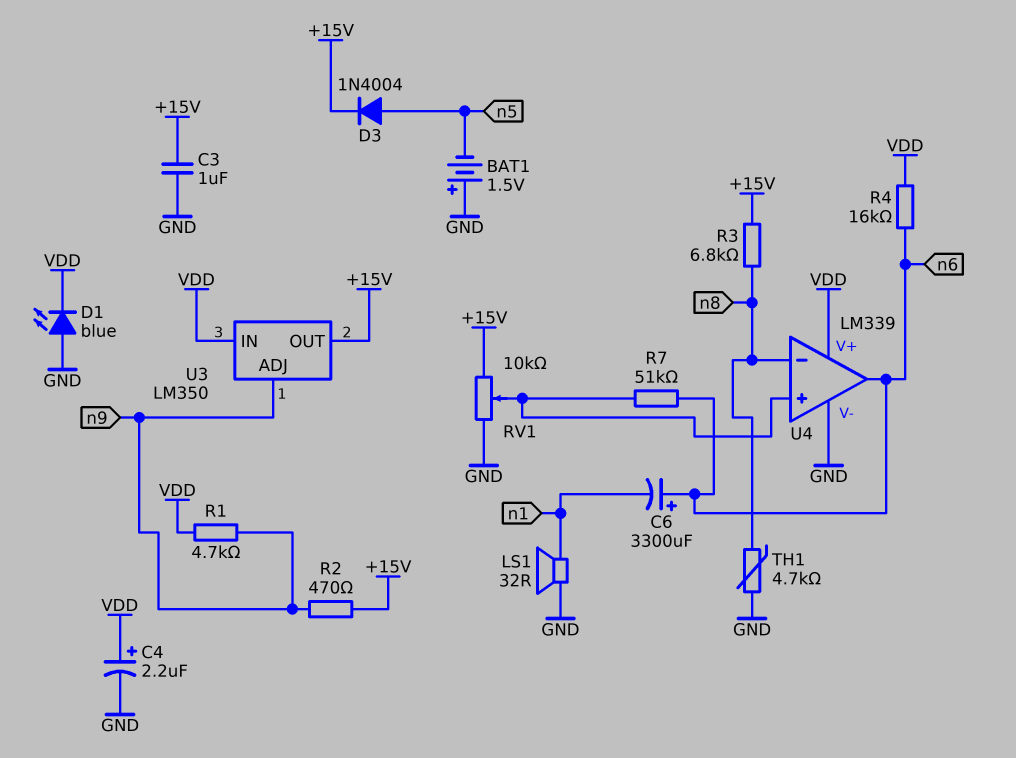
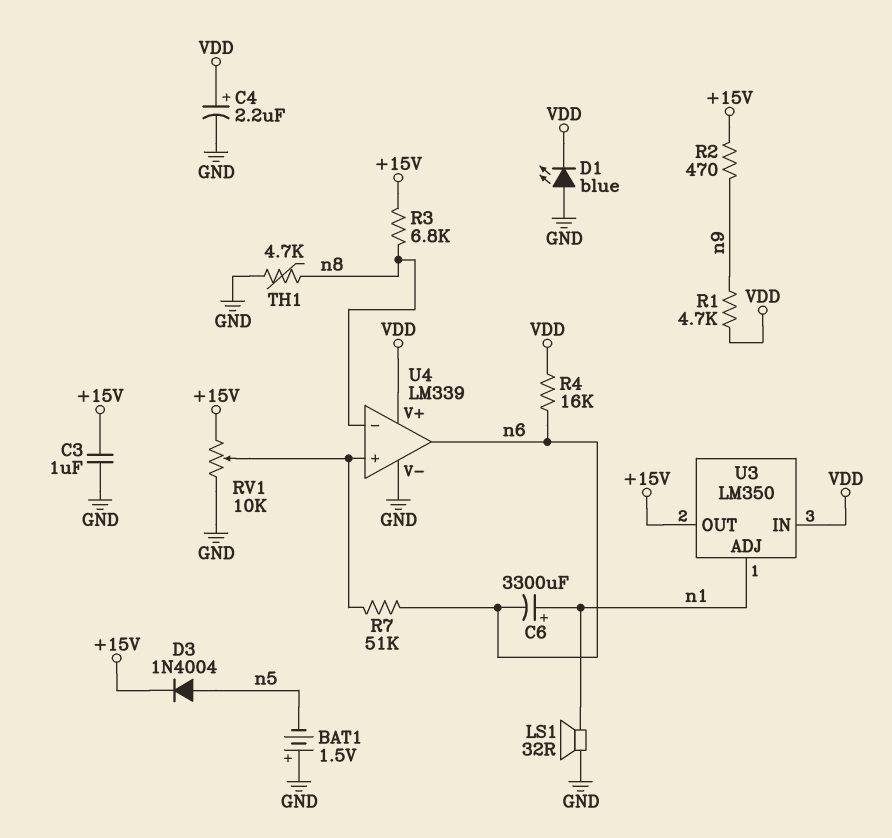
C6: 3300uF (plus n6, minus n1) -> 3300uF (plus n1, minus n6)
U3 pin ADJ: n9 -> n1

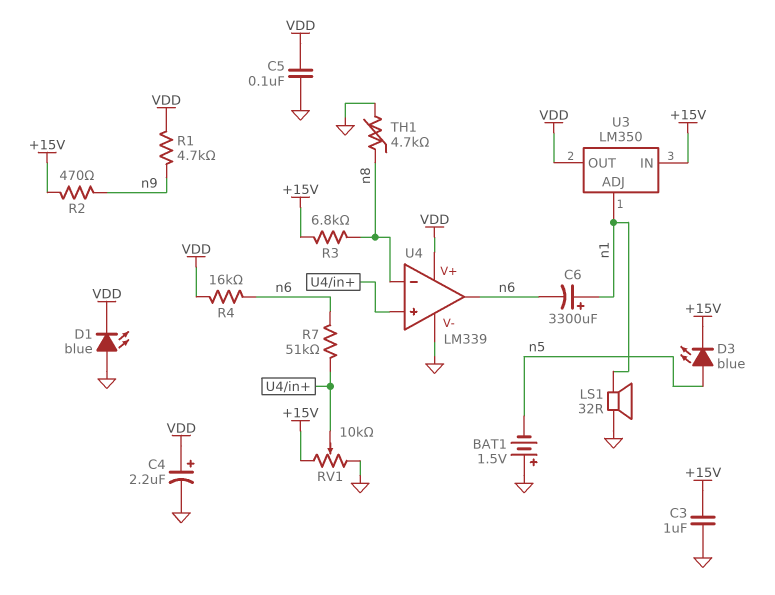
C5: none -> 100nF (GND, VDD)
D3: diode 1N4004 (A n5, K +15V) -> LED blue (A n5, K +15V)
U3 pin IN: VDD -> +15V
U3 pin OUT: +15V -> VDD

